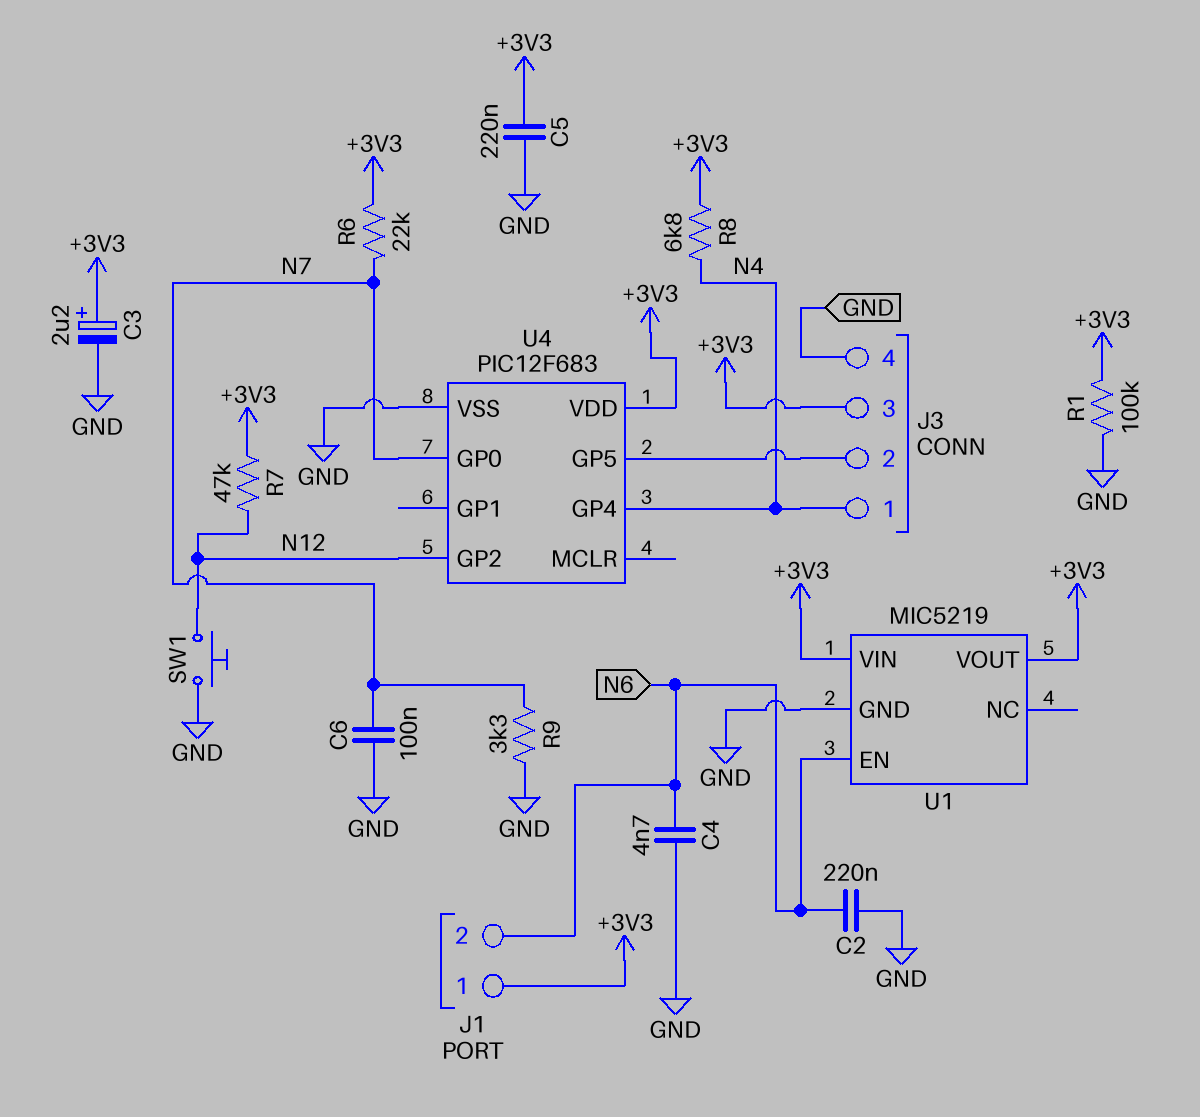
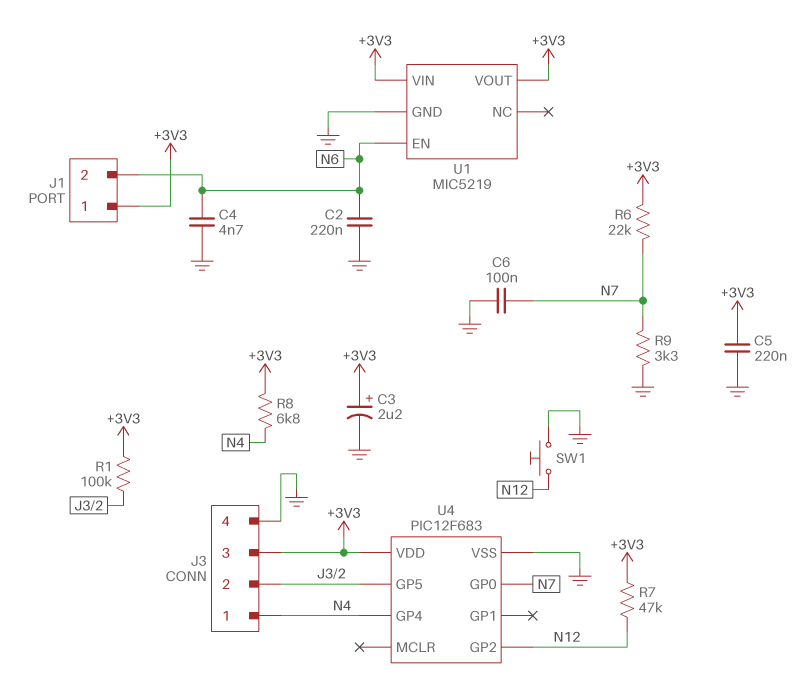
R1: 100k (+3V3, GND) -> 100k (+3V3, J3/2)

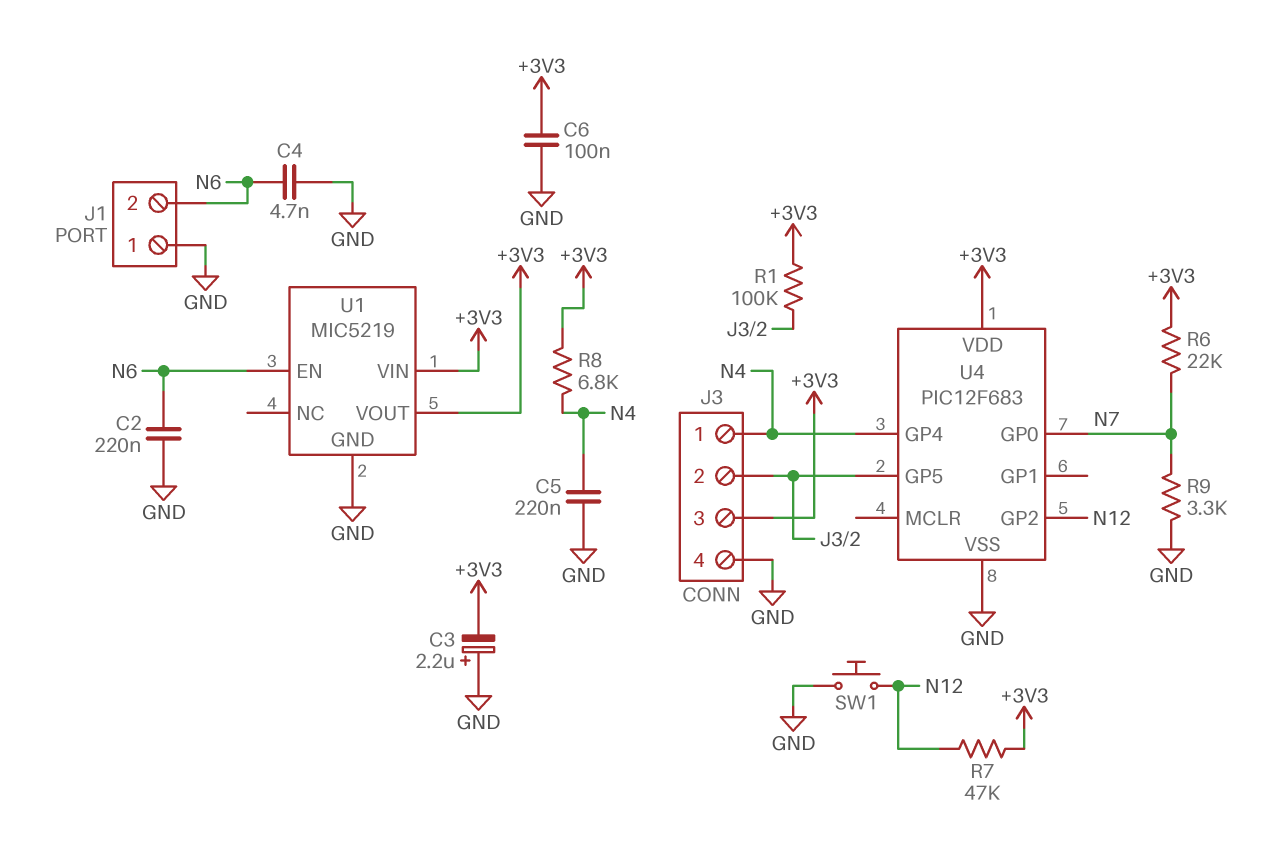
C3: 2.2uF (plus +3V3, minus GND) -> 2.2uF (plus GND, minus +3V3)
C5: 220nF (+3V3, GND) -> 220nF (GND, N4)
C6: 100nF (GND, N7) -> 100nF (+3V3, GND)
J1 pin 1: +3V3 -> GND

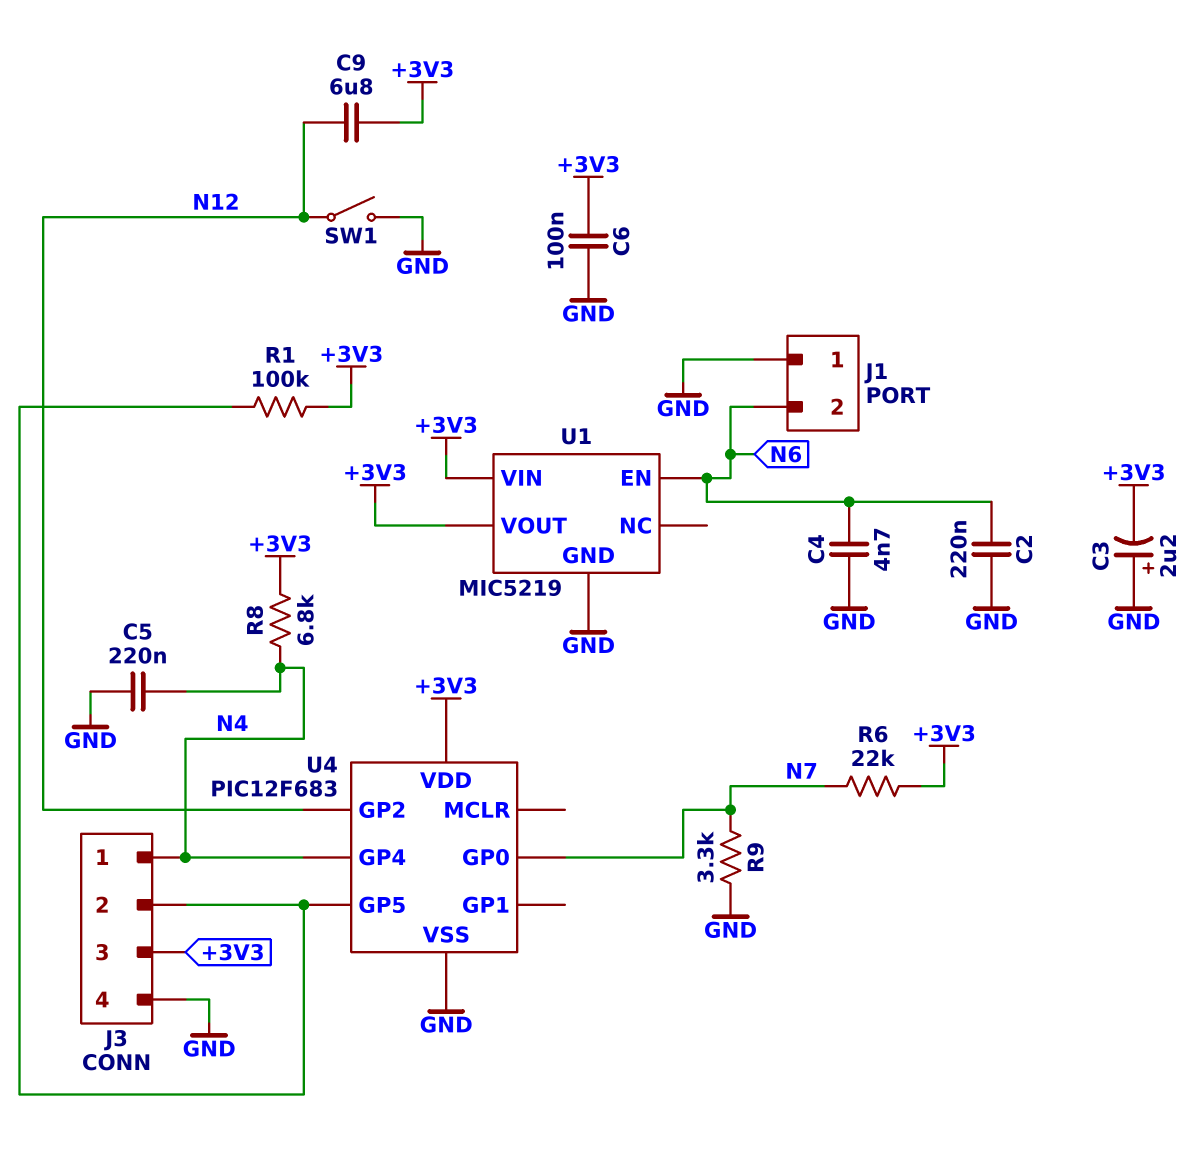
C9: none -> 6.8uF (+3V3, N12)
R7: 47k (+3V3, N12) -> none
SW1: button (GND, N12) -> switch (GND, N12)

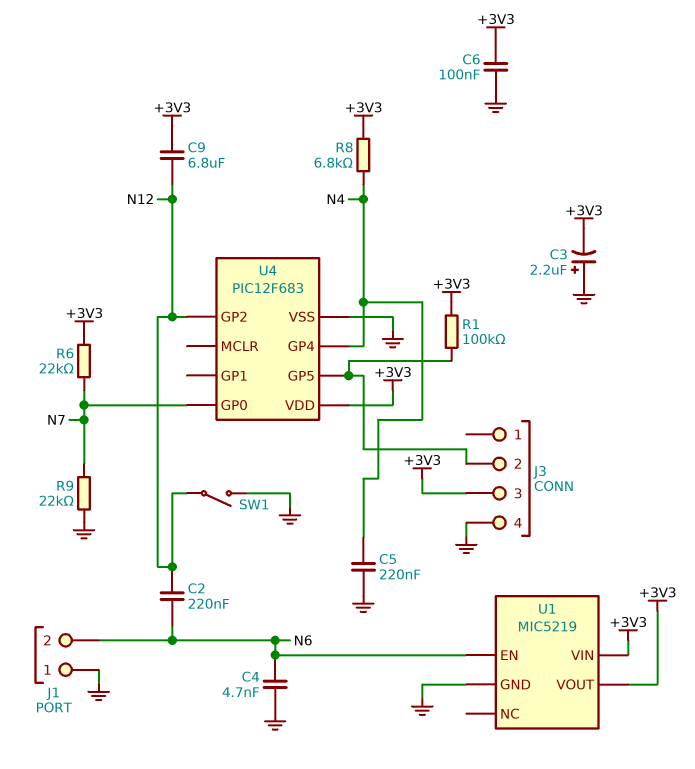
C2: 220nF (GND, N6) -> 220nF (N6, N12)
J3 pin 1: N4 -> none
R9: 3.3k (GND, N7) -> 22k (GND, N7)

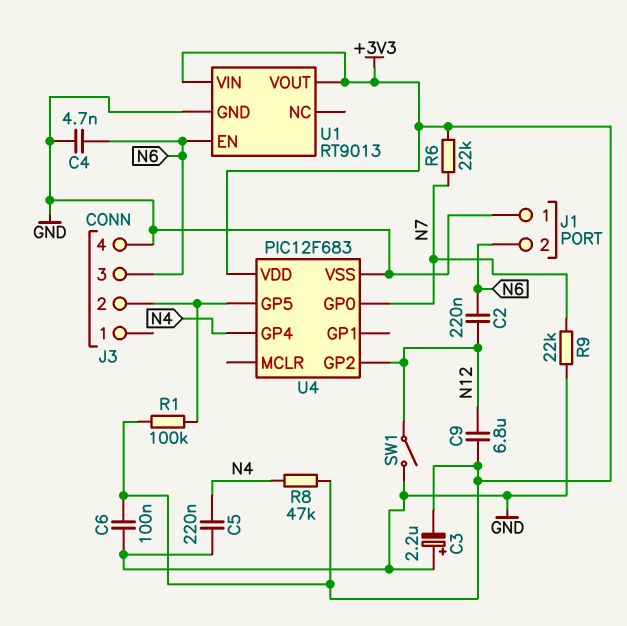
J3 pin 3: +3V3 -> N6
R8: 6.8k (+3V3, N4) -> 47k (+3V3, N4)
U1: MIC5219 -> RT9013

